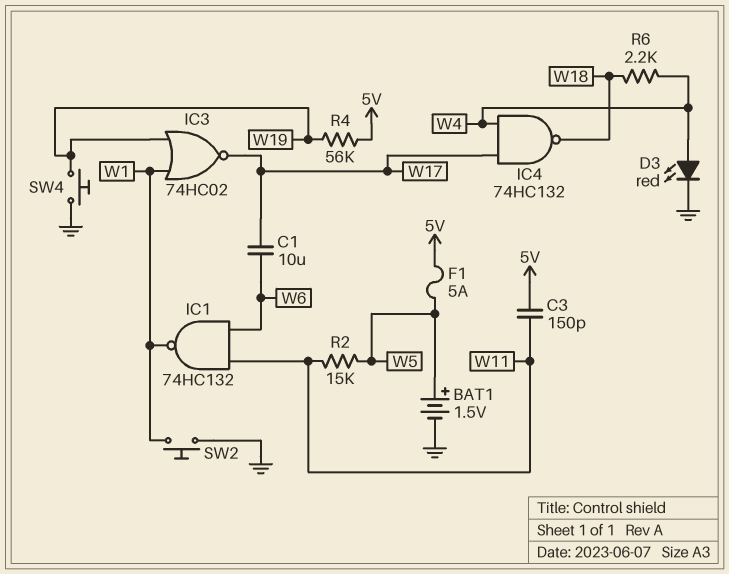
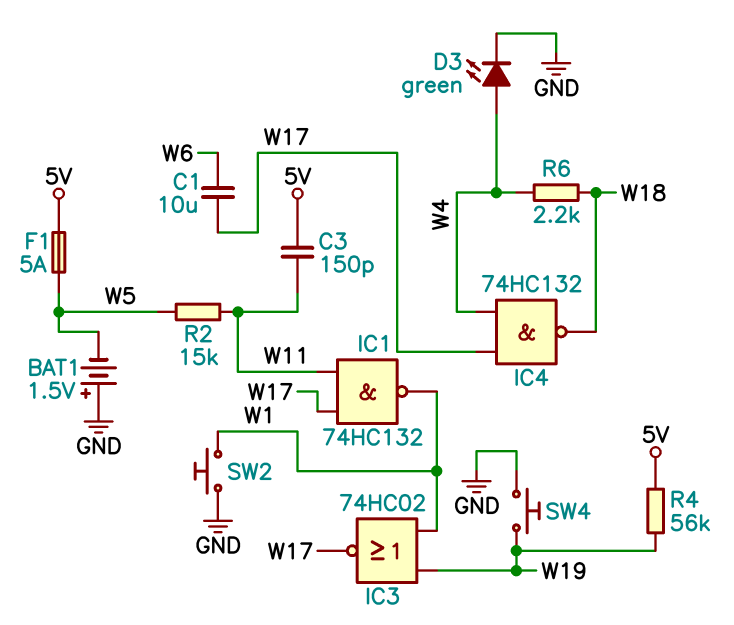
BAT1: 1.5V (plus W5, minus GND) -> 1.5V (plus GND, minus W5)
D3: LED red (A W4, K GND) -> LED green (A W4, K GND)
IC1: NAND 74HC132 (in W6, in W11, out W1) -> NAND 74HC132 (in W11, in W17, out W1)

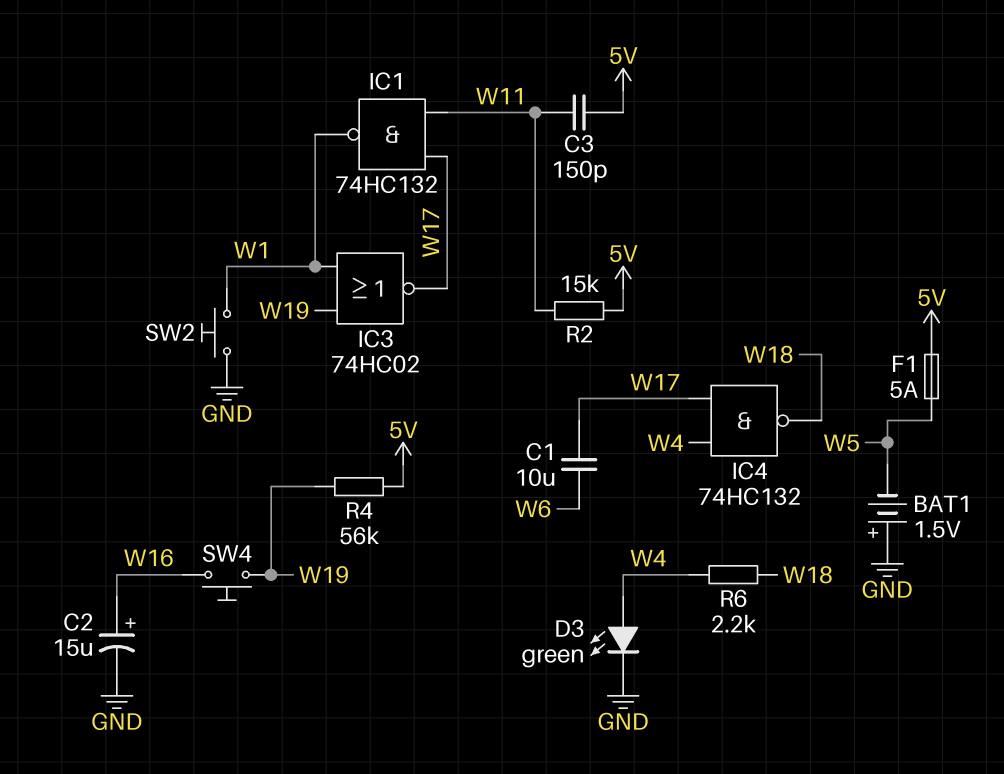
C2: none -> 15uF (plus W16, minus GND)
R2: 15k (W5, W11) -> 15k (5V, W11)
SW4: button (GND, W19) -> button (W16, W19)

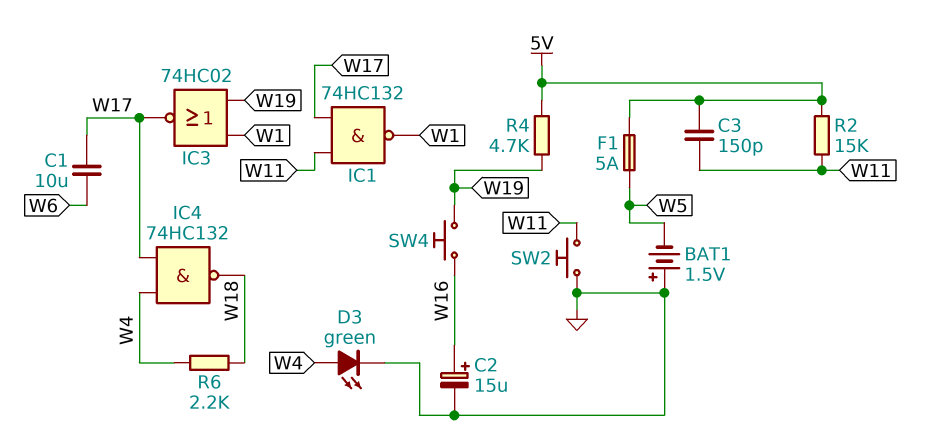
R4: 56k (5V, W19) -> 4.7k (5V, W19)
SW2: button (GND, W1) -> button (GND, W11)

